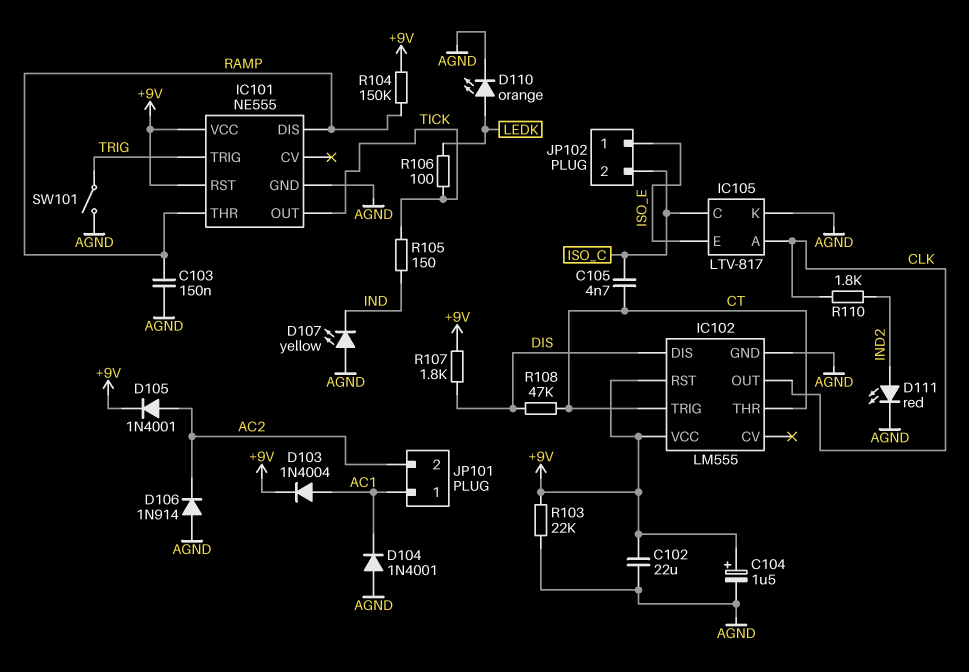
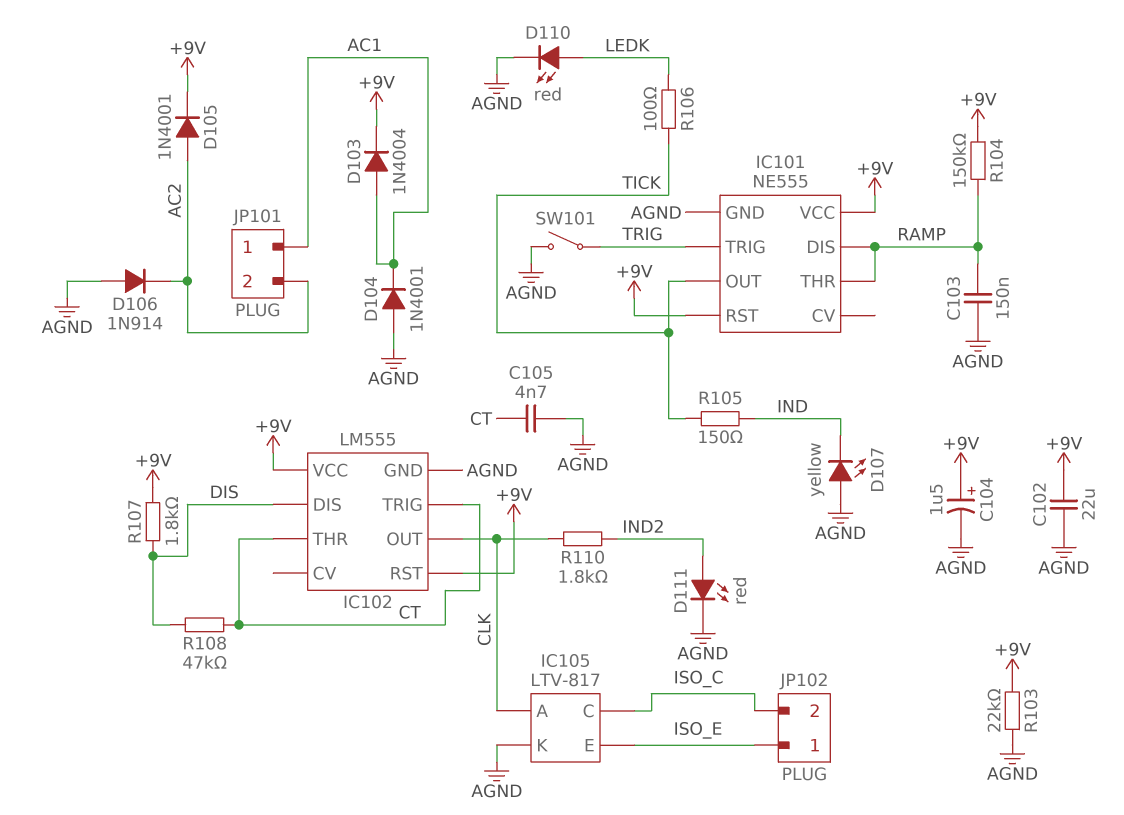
C105: 4.7nF (CT, ISO_C) -> 4.7nF (AGND, CT)
D110: LED orange (A LEDK, K AGND) -> LED red (A LEDK, K AGND)

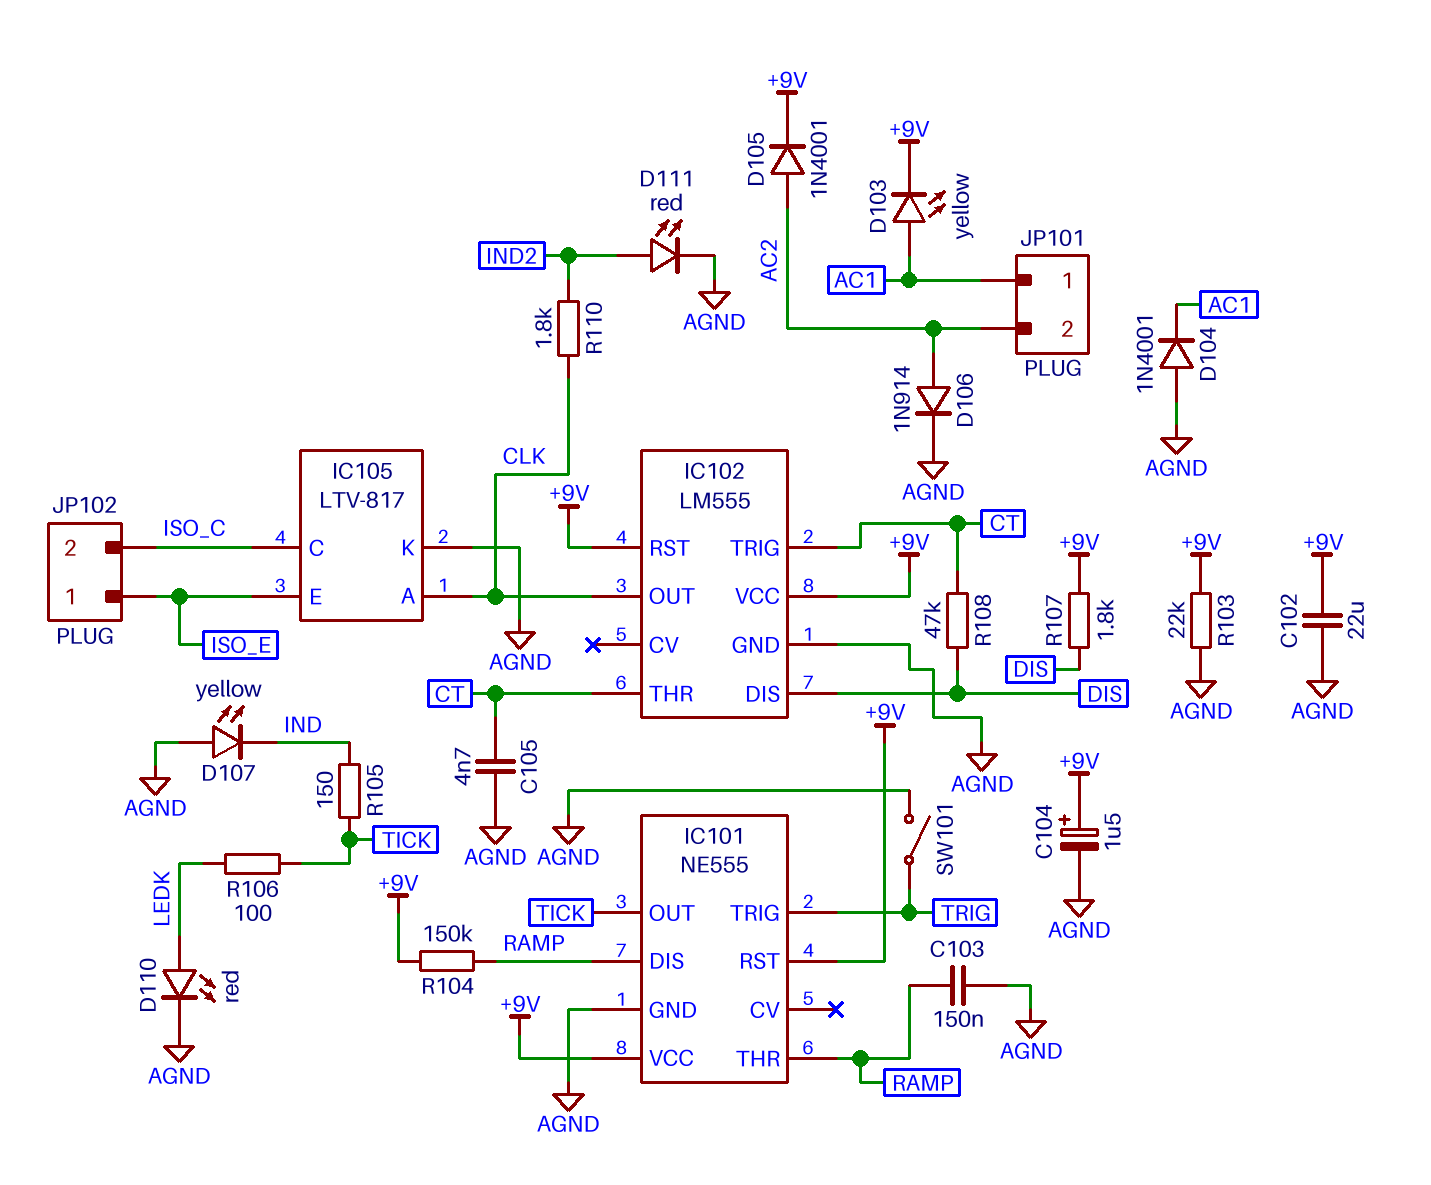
D103: diode 1N4004 (A AC1, K +9V) -> LED yellow (A AC1, K +9V)
D106: diode 1N914 (A AGND, K AC2) -> diode 1N914 (A AC2, K AGND)

